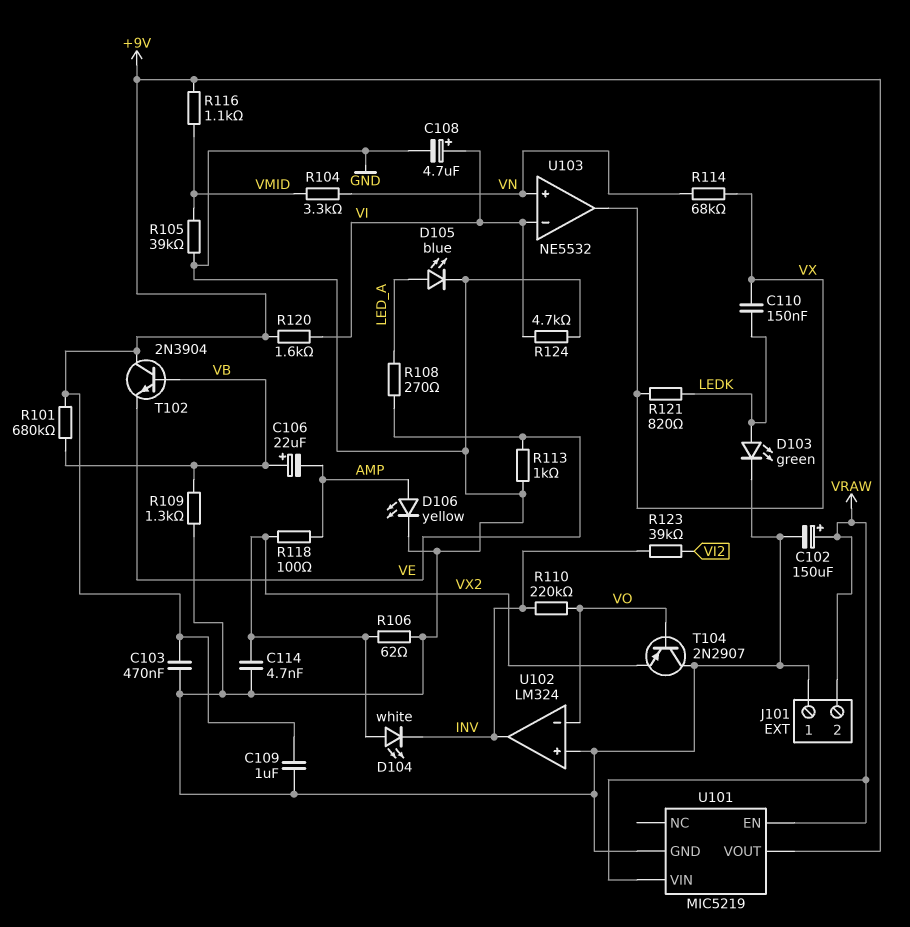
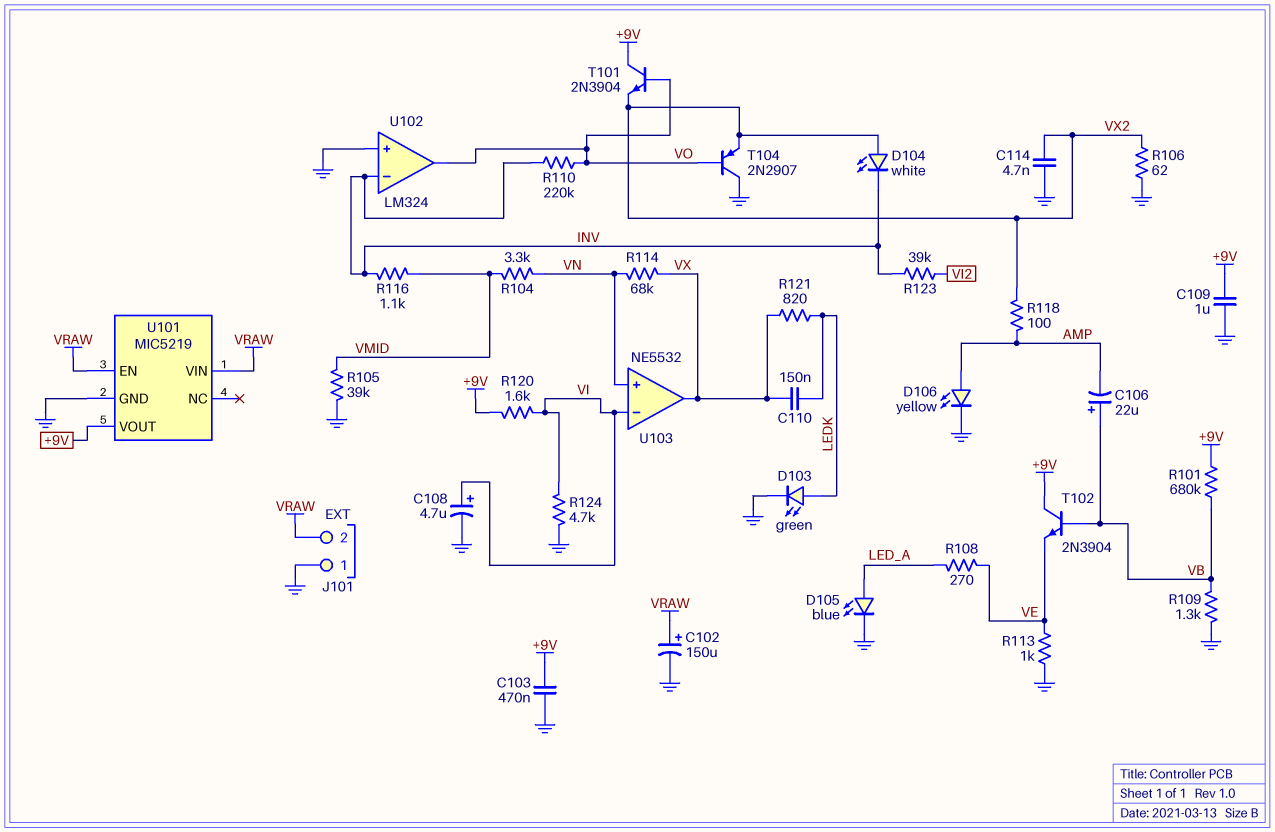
R116: 1.1k (+9V, VMID) -> 1.1k (INV, VMID)
T101: none -> NPN 2N3904 (B VO, C +9V, E VX2)
U102 pin in-: VO -> INV
U102 pin out: INV -> VO

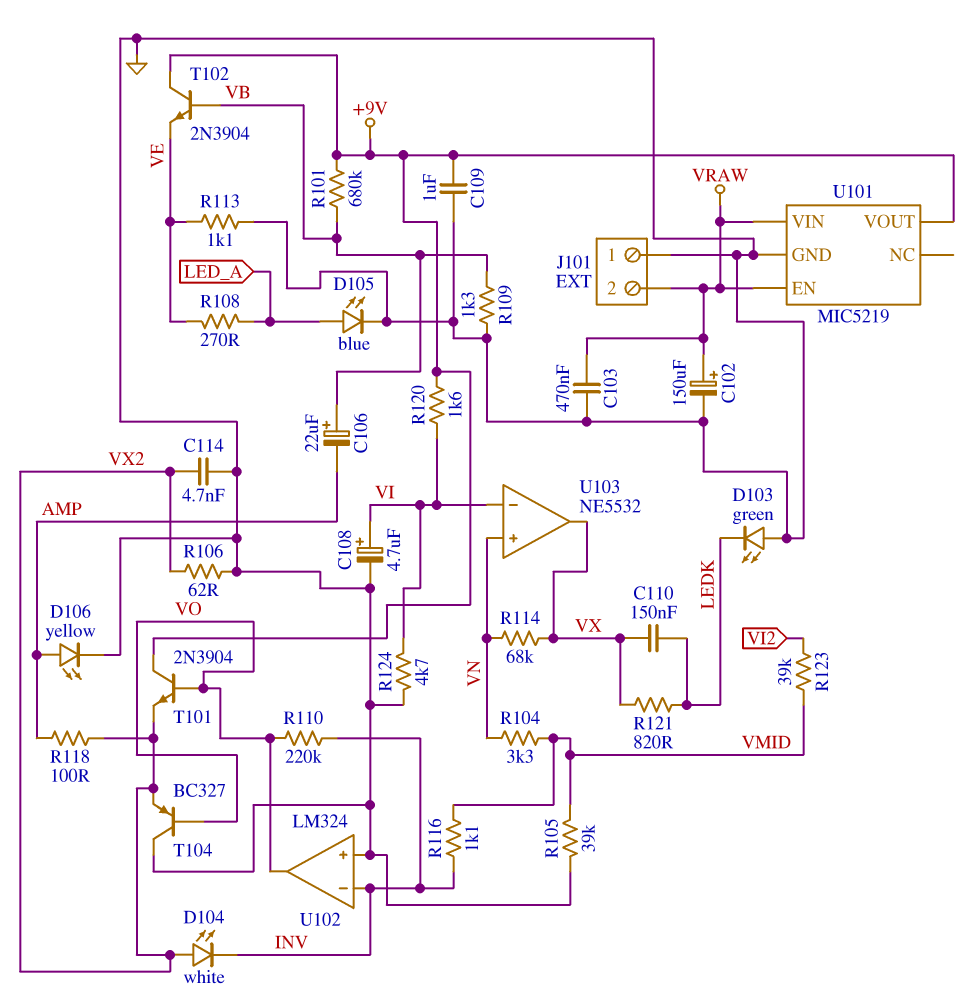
C103: 470nF (+9V, GND) -> 470nF (GND, VRAW)
D103: LED green (A LEDK, K GND) -> LED green (A GND, K LEDK)
R113: 1k (GND, VE) -> 1.1k (GND, VE)
R123: 39k (INV, VI2) -> 39k (VI2, VMID)
T104: PNP 2N2907 (B VO, C GND, E VX2) -> PNP BC327 (B VO, C GND, E VX2)

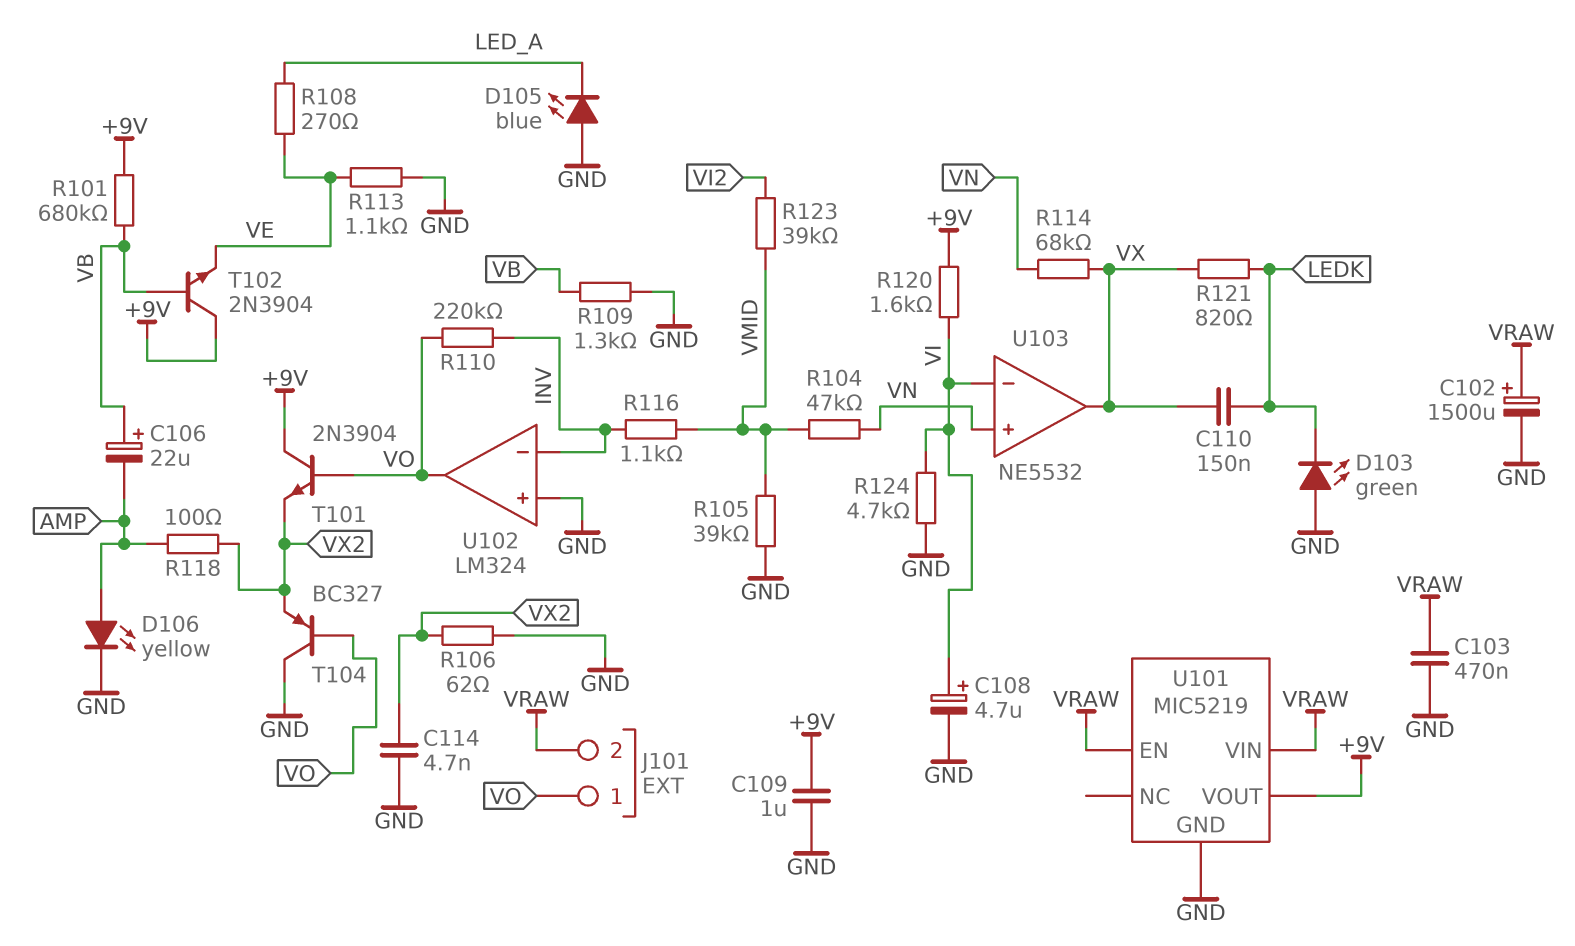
C102: 150uF (plus VRAW, minus GND) -> 1500uF (plus VRAW, minus GND)
D104: LED white (A VX2, K INV) -> none
D105: LED blue (A LED_A, K GND) -> LED blue (A GND, K LED_A)
J101 pin 1: GND -> VO
R104: 3.3k (VMID, VN) -> 47k (VMID, VN)

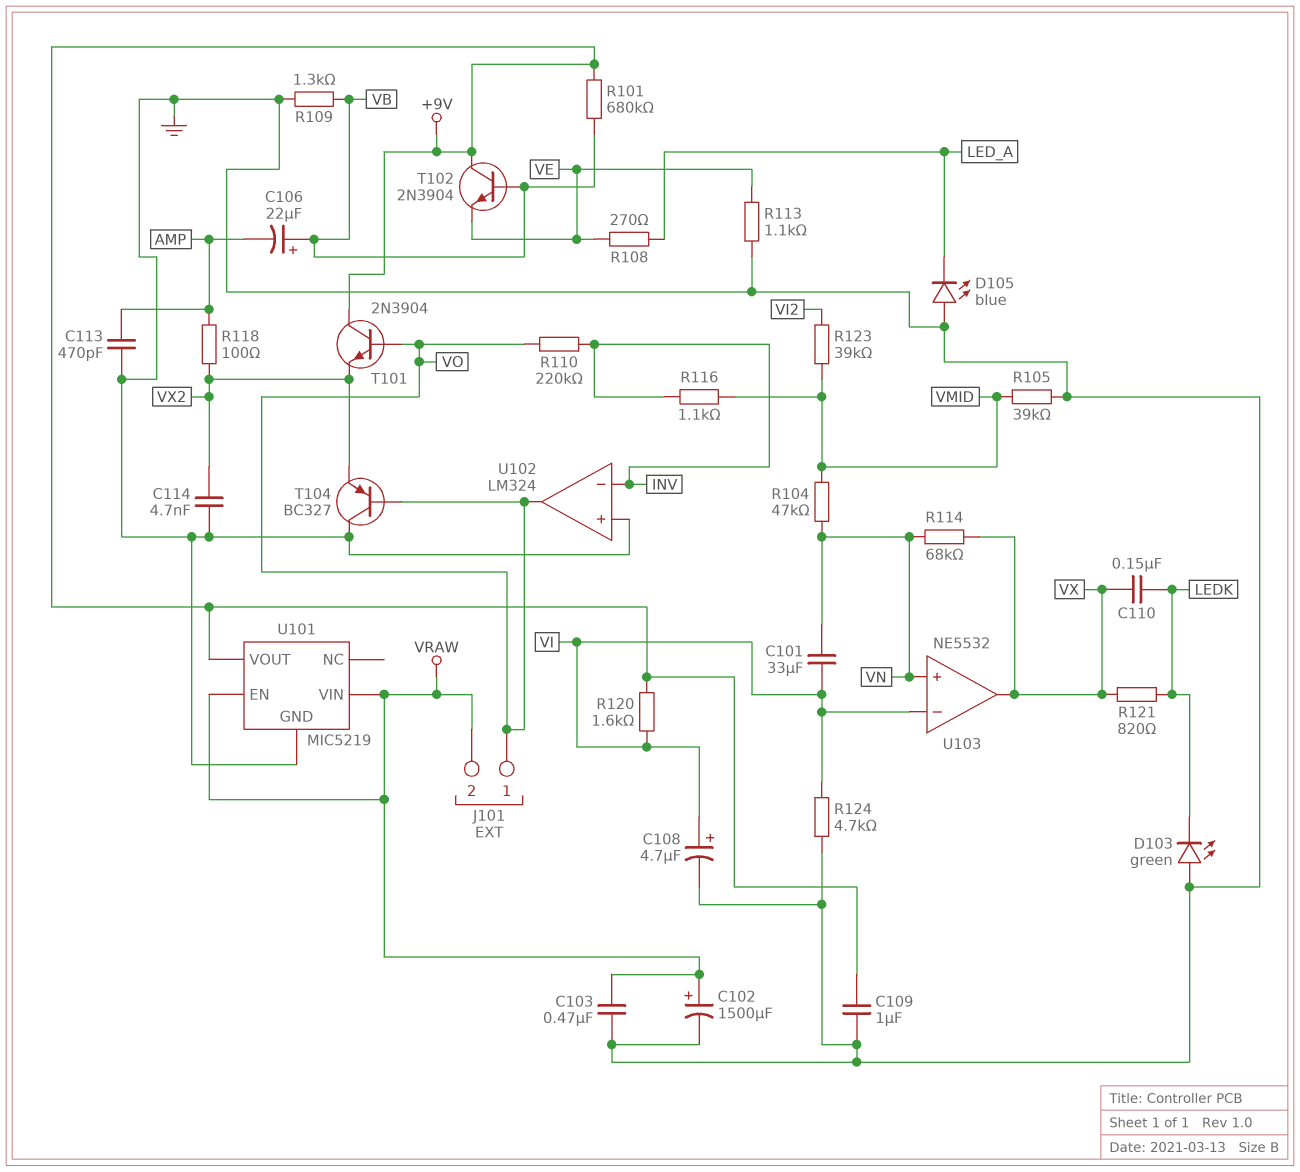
C101: none -> 33uF (VI, VN)
C113: none -> 470pF (AMP, GND)
D106: LED yellow (A AMP, K GND) -> none
R106: 62 (GND, VX2) -> none

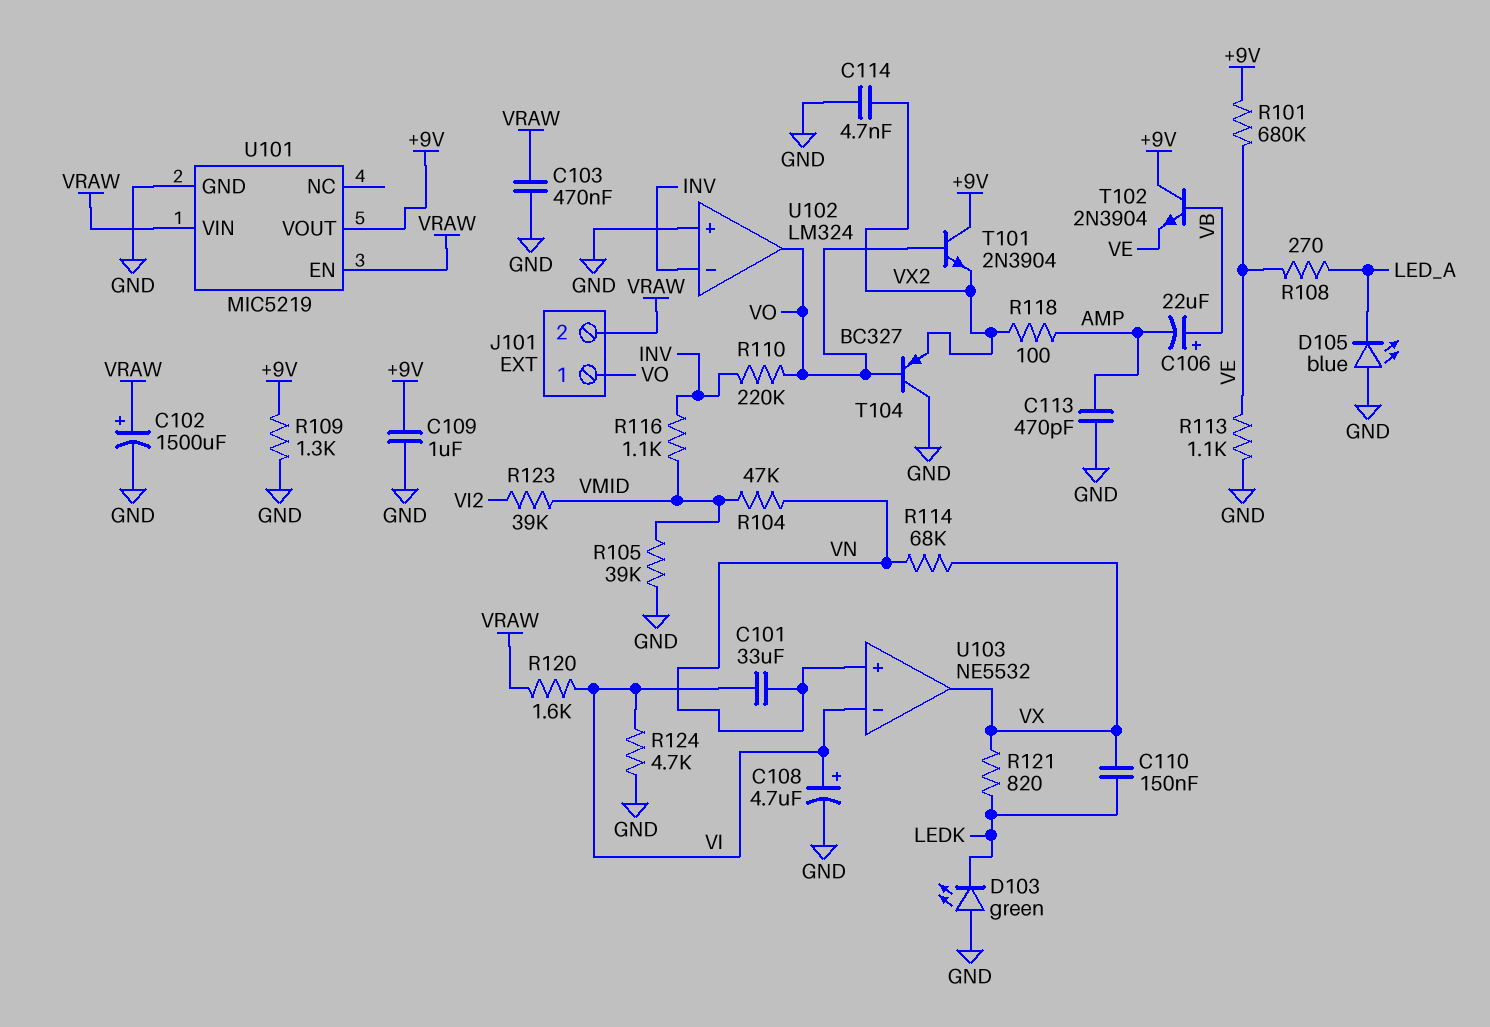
R101: 680k (+9V, VB) -> 680k (+9V, VE)
R109: 1.3k (GND, VB) -> 1.3k (+9V, GND)
R120: 1.6k (+9V, VI) -> 1.6k (VI, VRAW)

